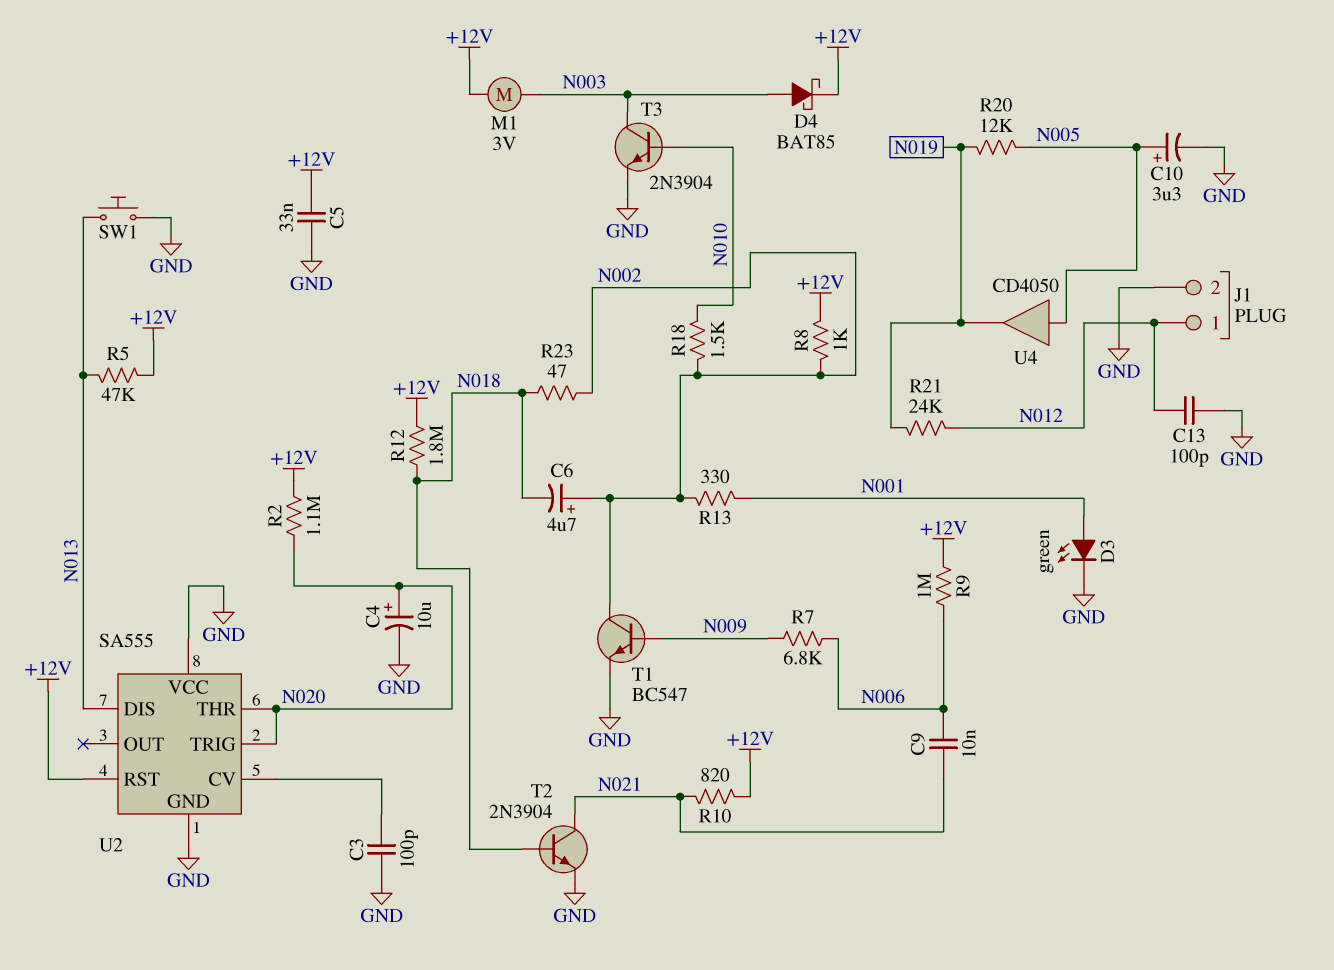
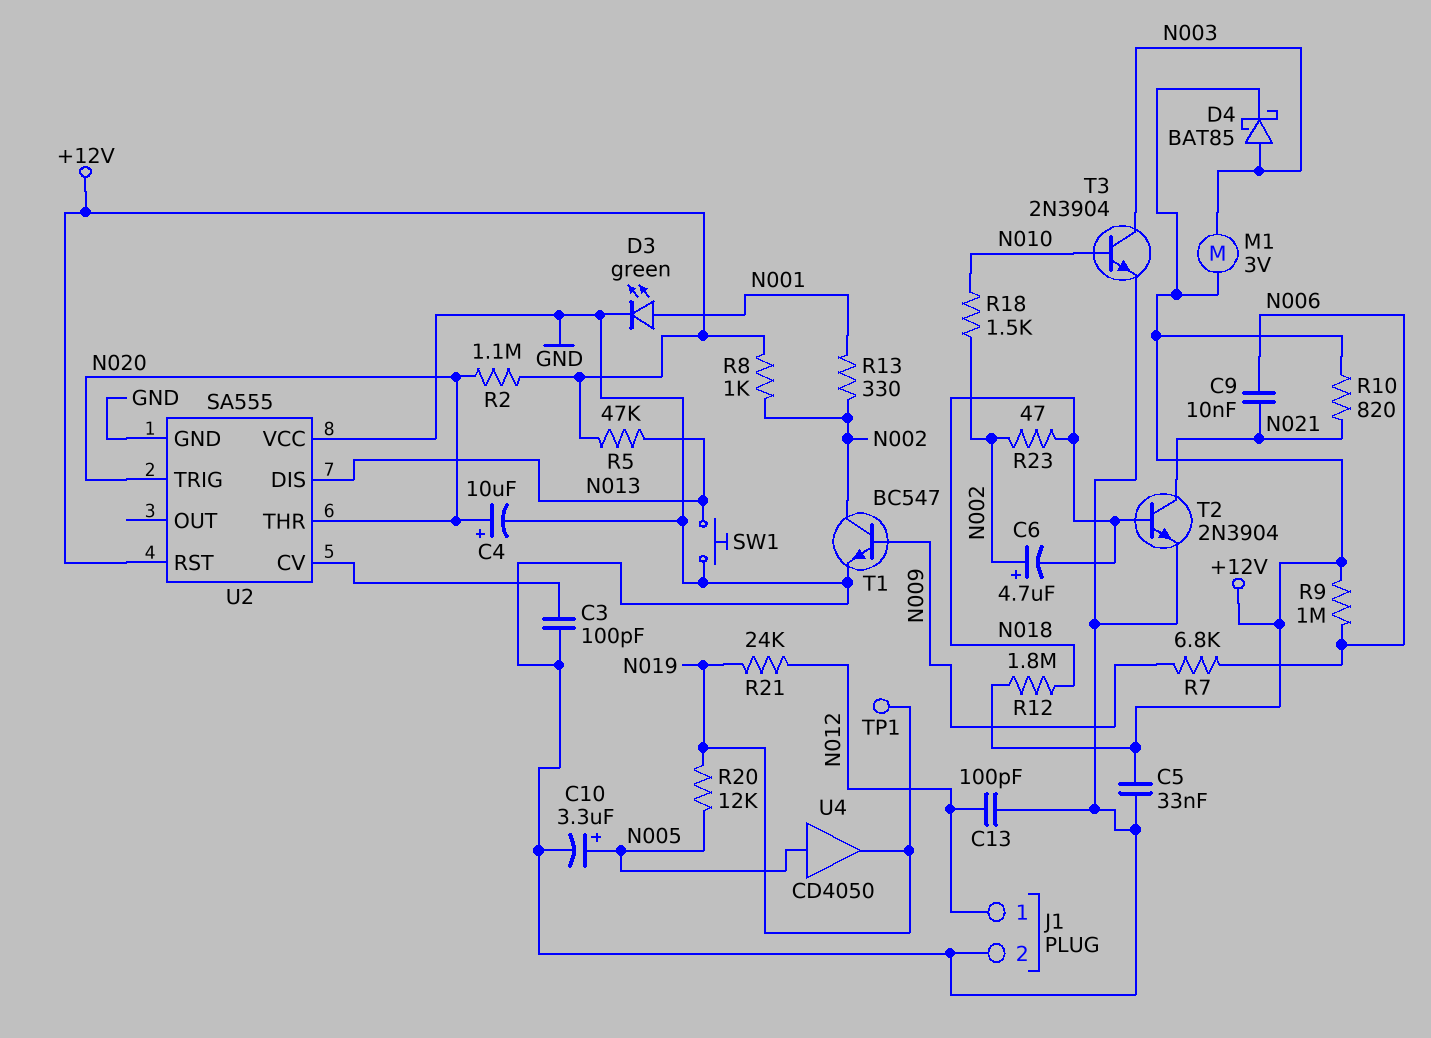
TP1: none -> test point (N019)

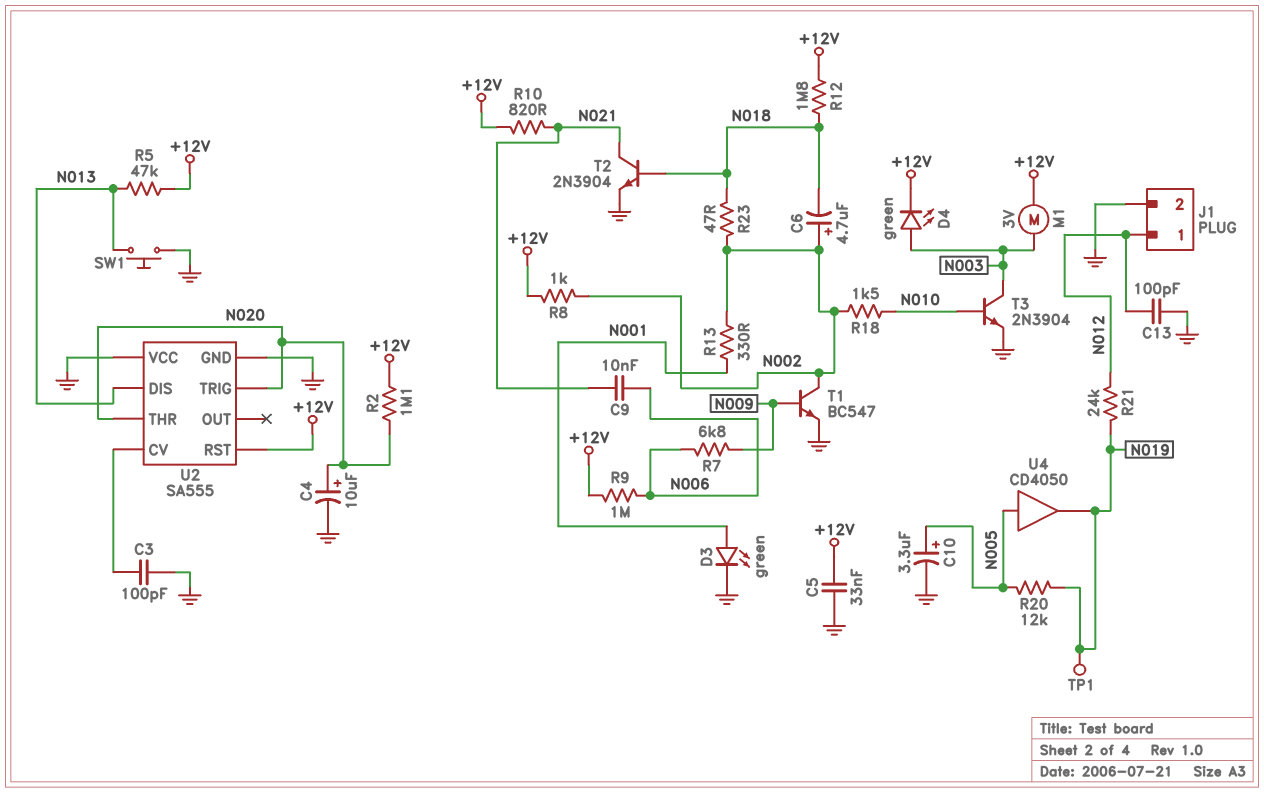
D4: schottky BAT85 (A N003, K +12V) -> LED green (A N003, K +12V)

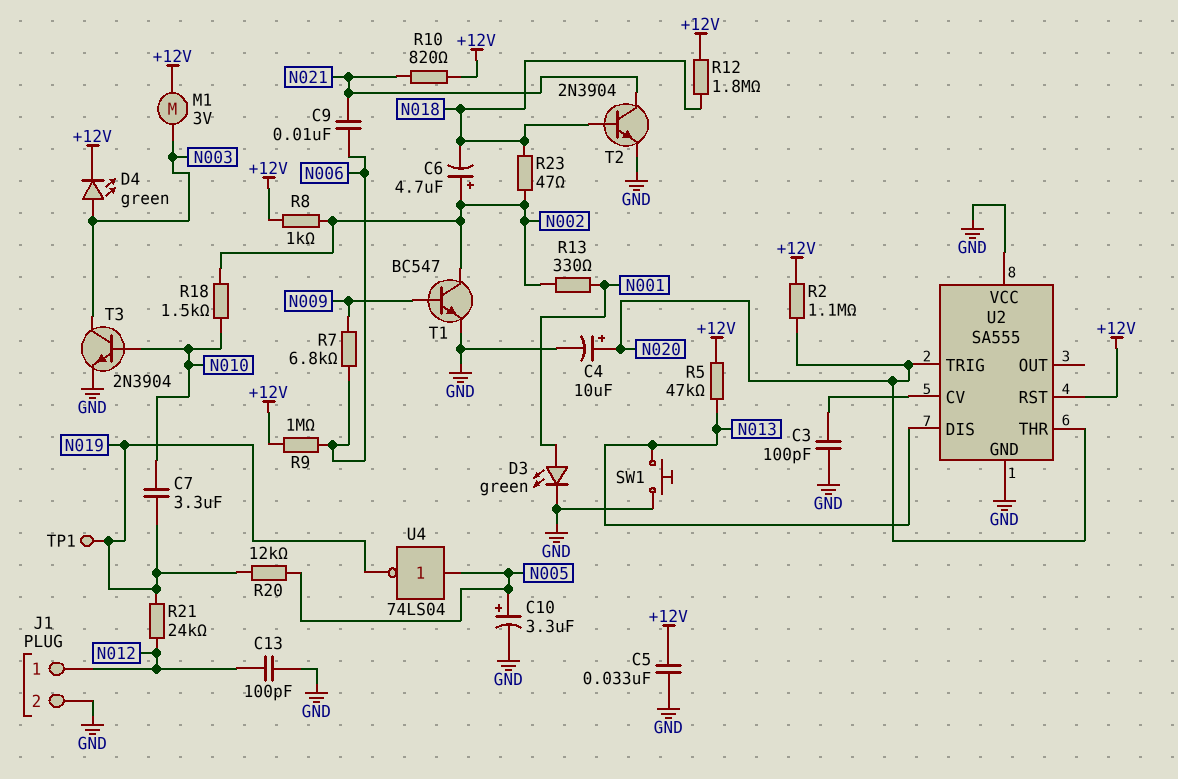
C7: none -> 3.3uF (N010, N019)
U4: buffer CD4050 (in N005, out N019) -> NOT 74LS04 (in N005, out N019)

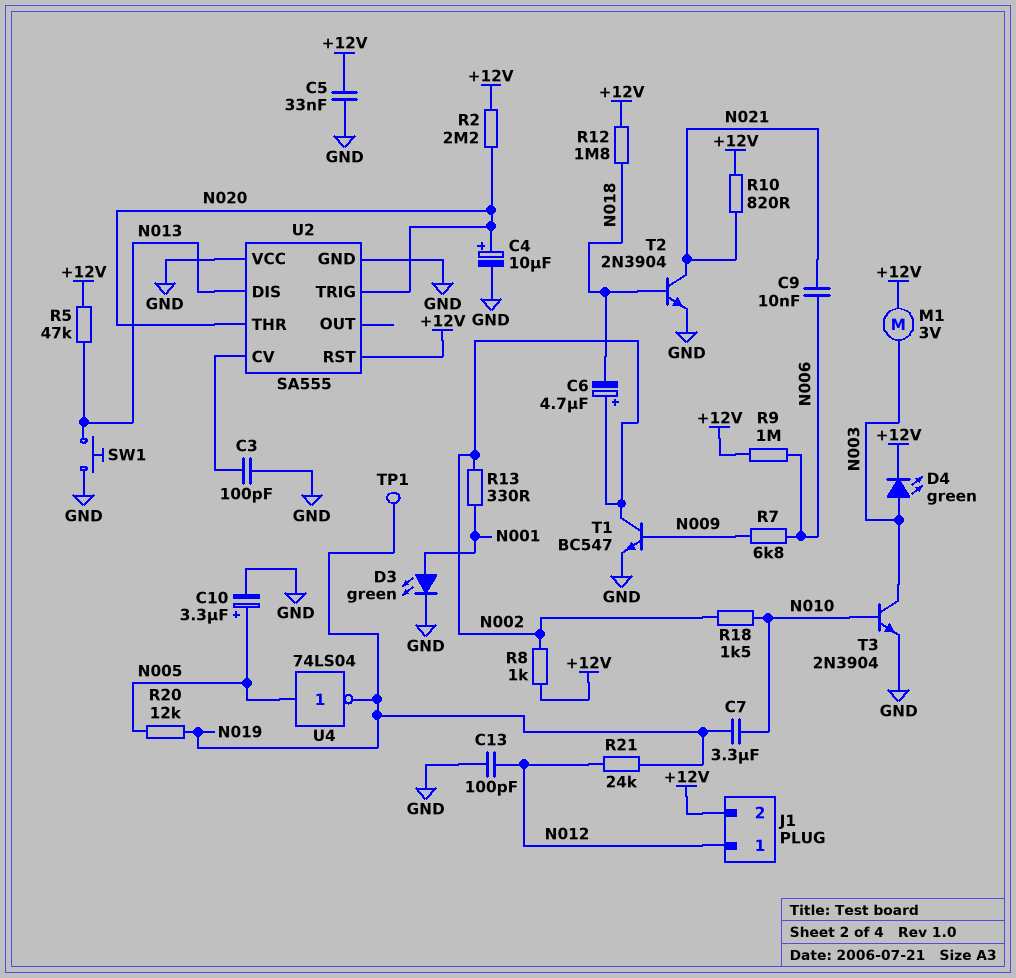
J1 pin 2: GND -> +12V
R2: 1.1M (+12V, N020) -> 2.2M (+12V, N020)
R23: 47 (N002, N018) -> none

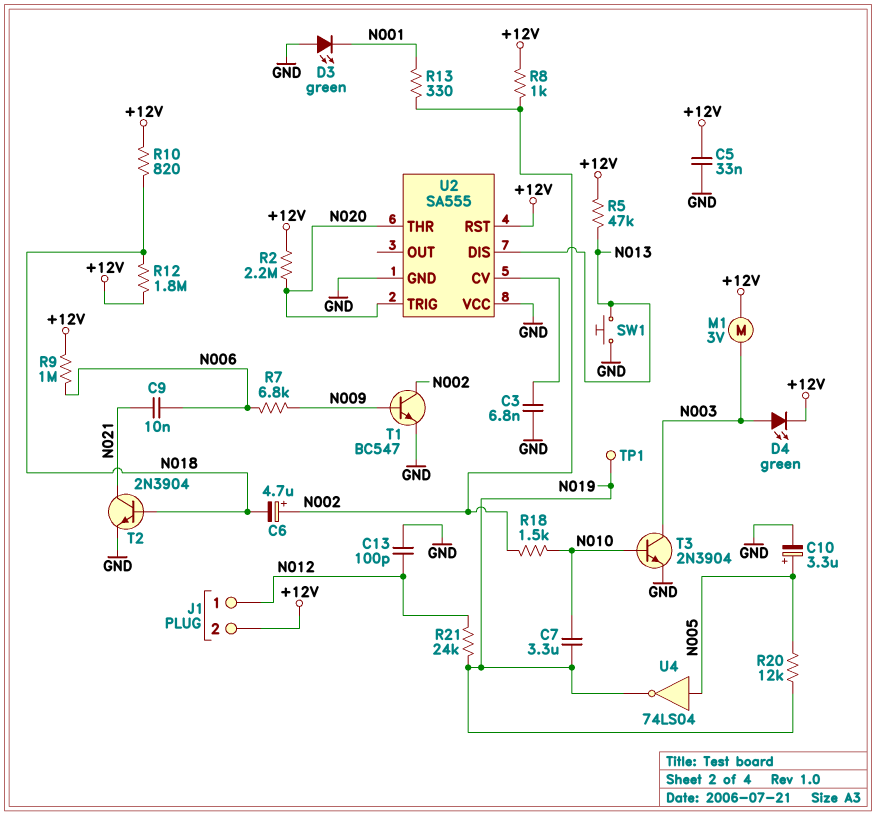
C3: 100pF (GND, U2/CV) -> 6.8nF (GND, U2/CV)
C4: 10uF (plus N020, minus GND) -> none
D3: LED green (A N001, K GND) -> LED green (A GND, K N001)
R10: 820 (+12V, N021) -> 820 (+12V, N018)

